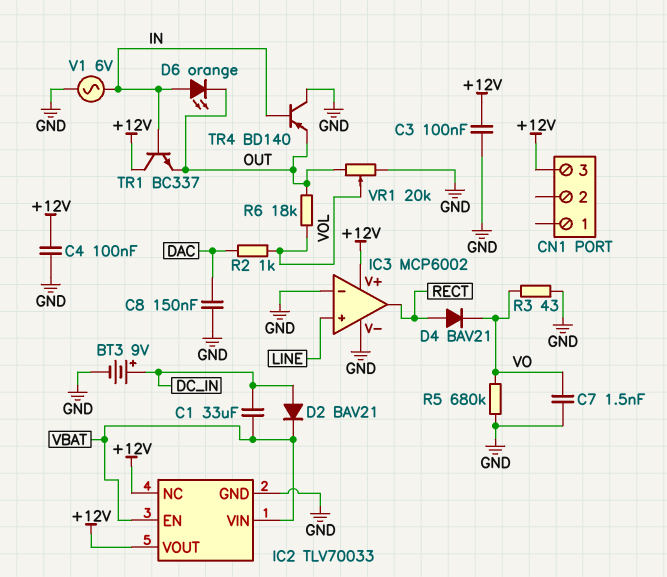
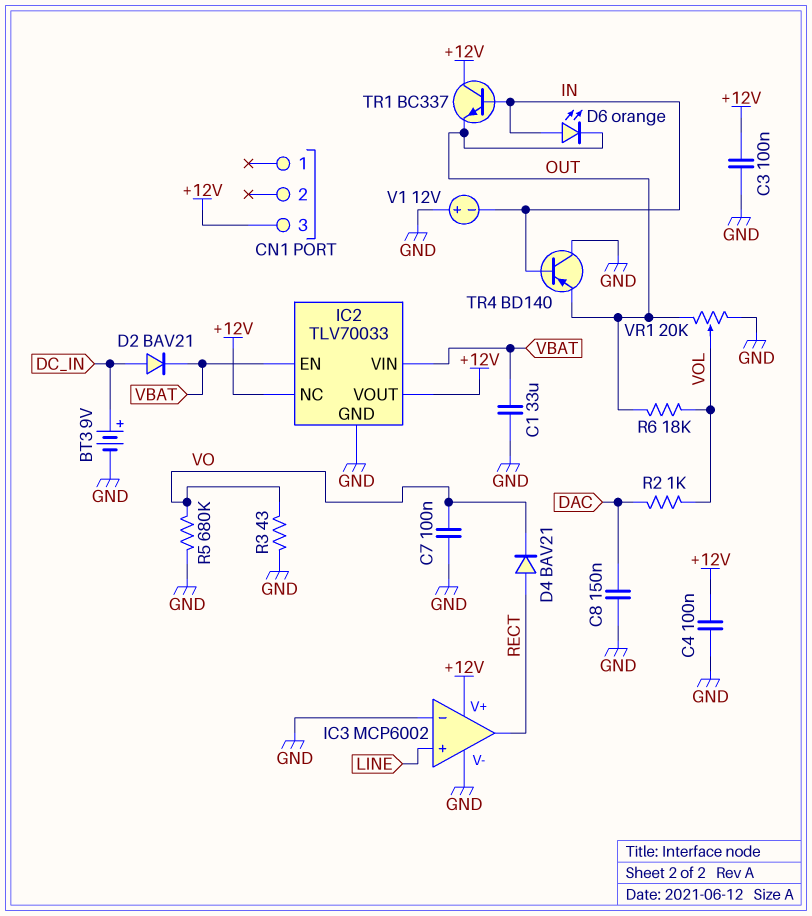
C1: 33uF (DC_IN, VBAT) -> 33uF (GND, VBAT)
C7: 1.5nF (GND, VO) -> 100nF (GND, VO)
V1: AC 6V (GND, IN) -> 12V (plus GND, minus IN)

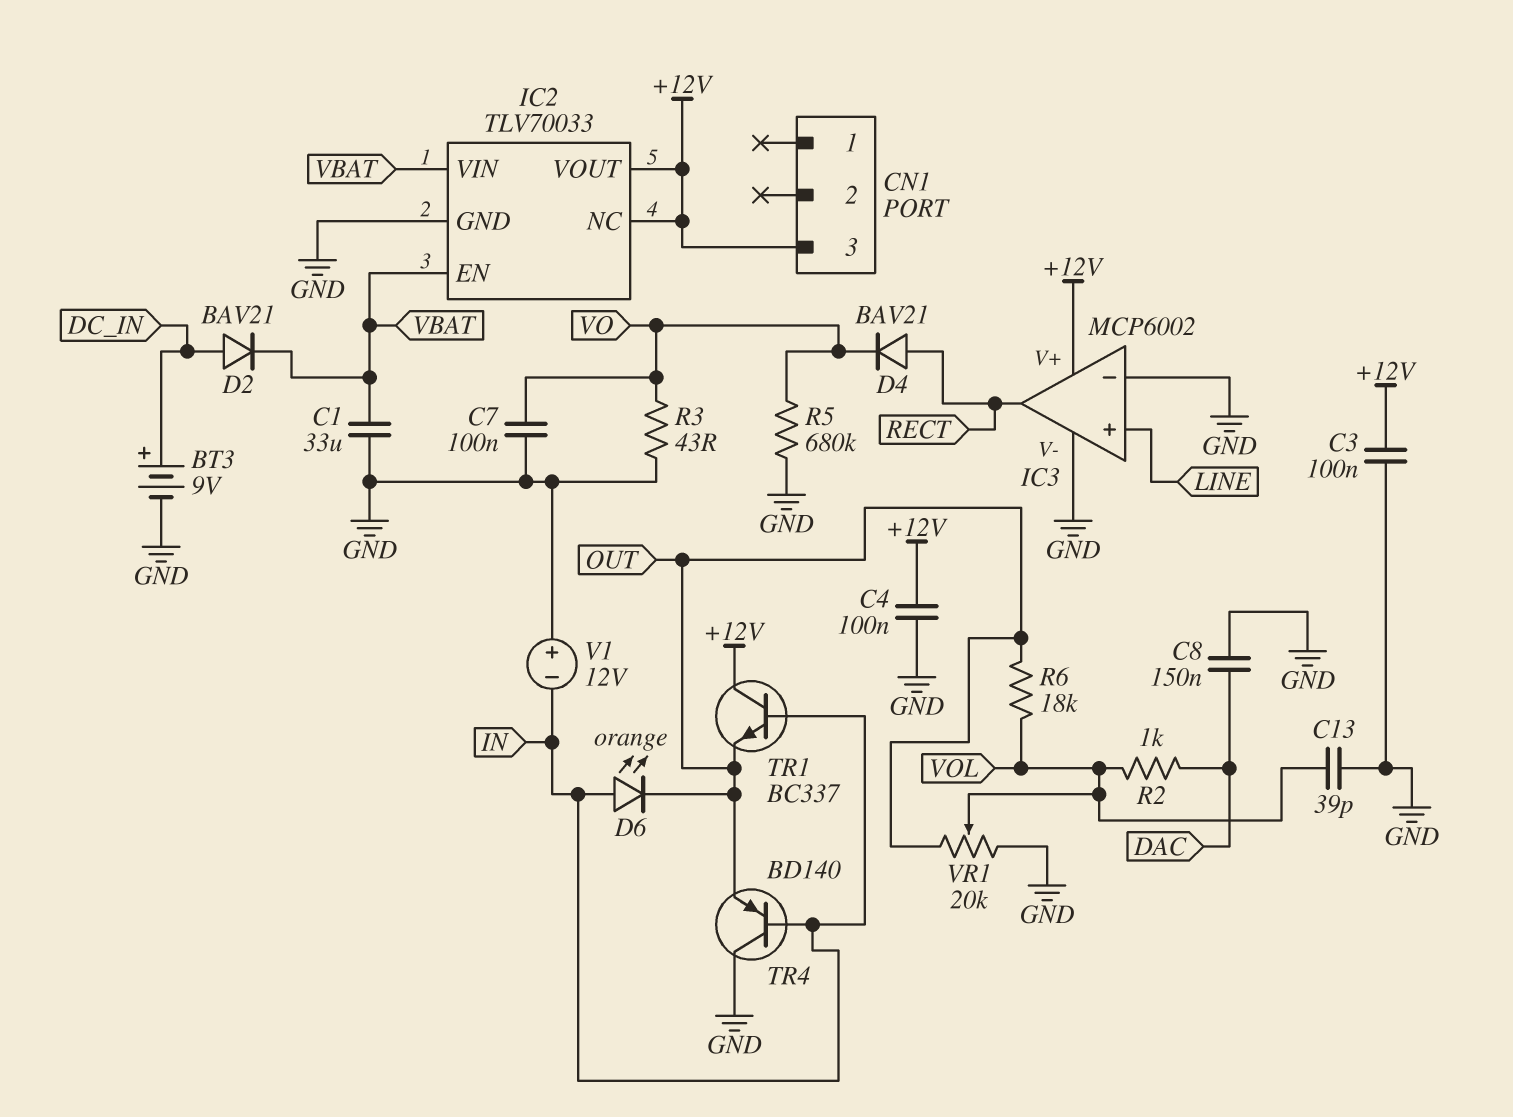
C13: none -> 39pF (GND, VOL)

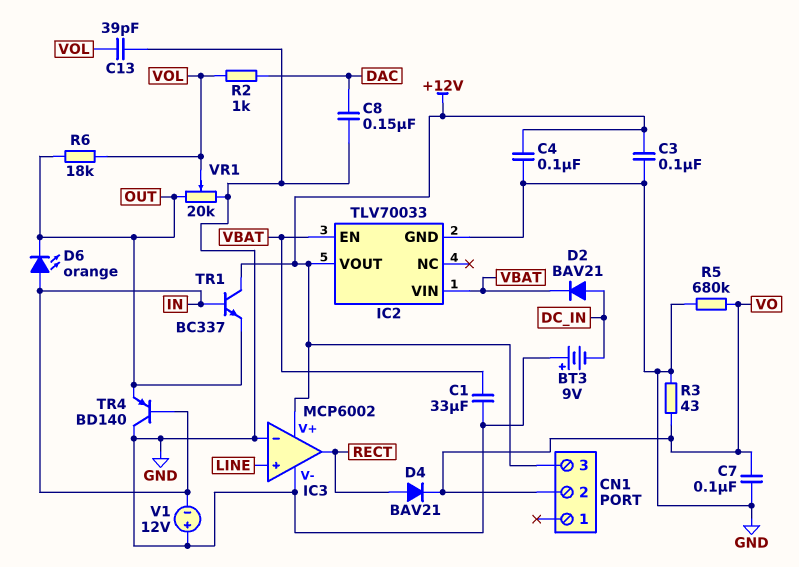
BT3: 9V (plus DC_IN, minus GND) -> 9V (plus GND, minus DC_IN)
CN1 pin 2: none -> VO
IC2 pin NC: +12V -> none

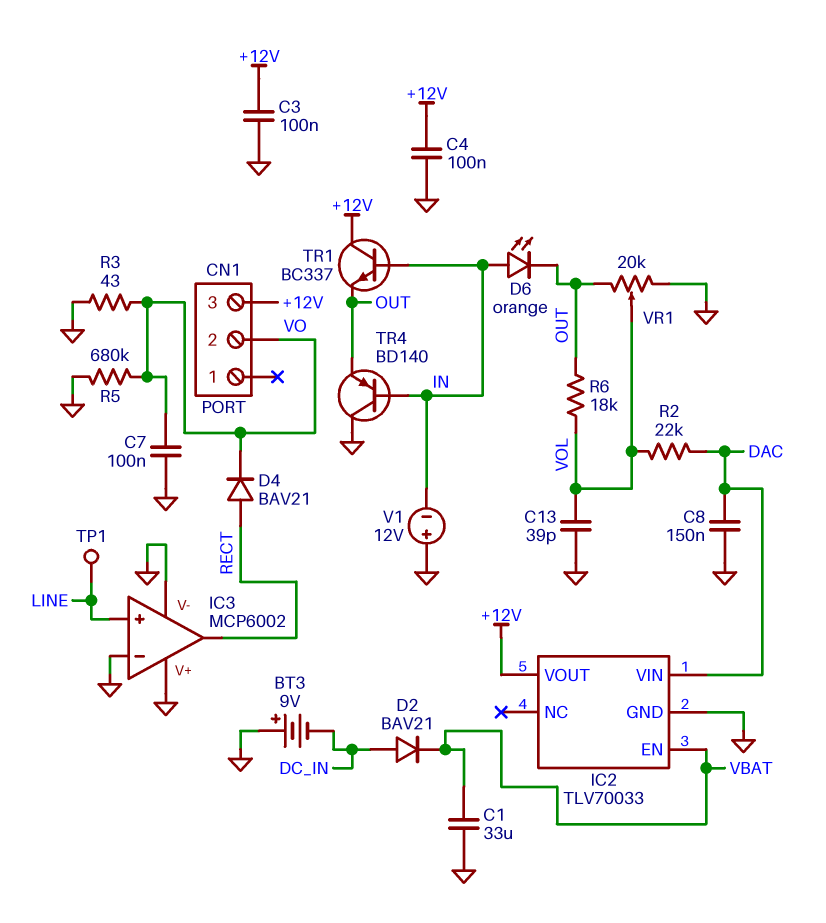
IC2 pin VIN: VBAT -> DAC
IC3 pin V+: +12V -> GND
R2: 1k (DAC, VOL) -> 22k (DAC, VOL)
TP1: none -> test point (LINE)

